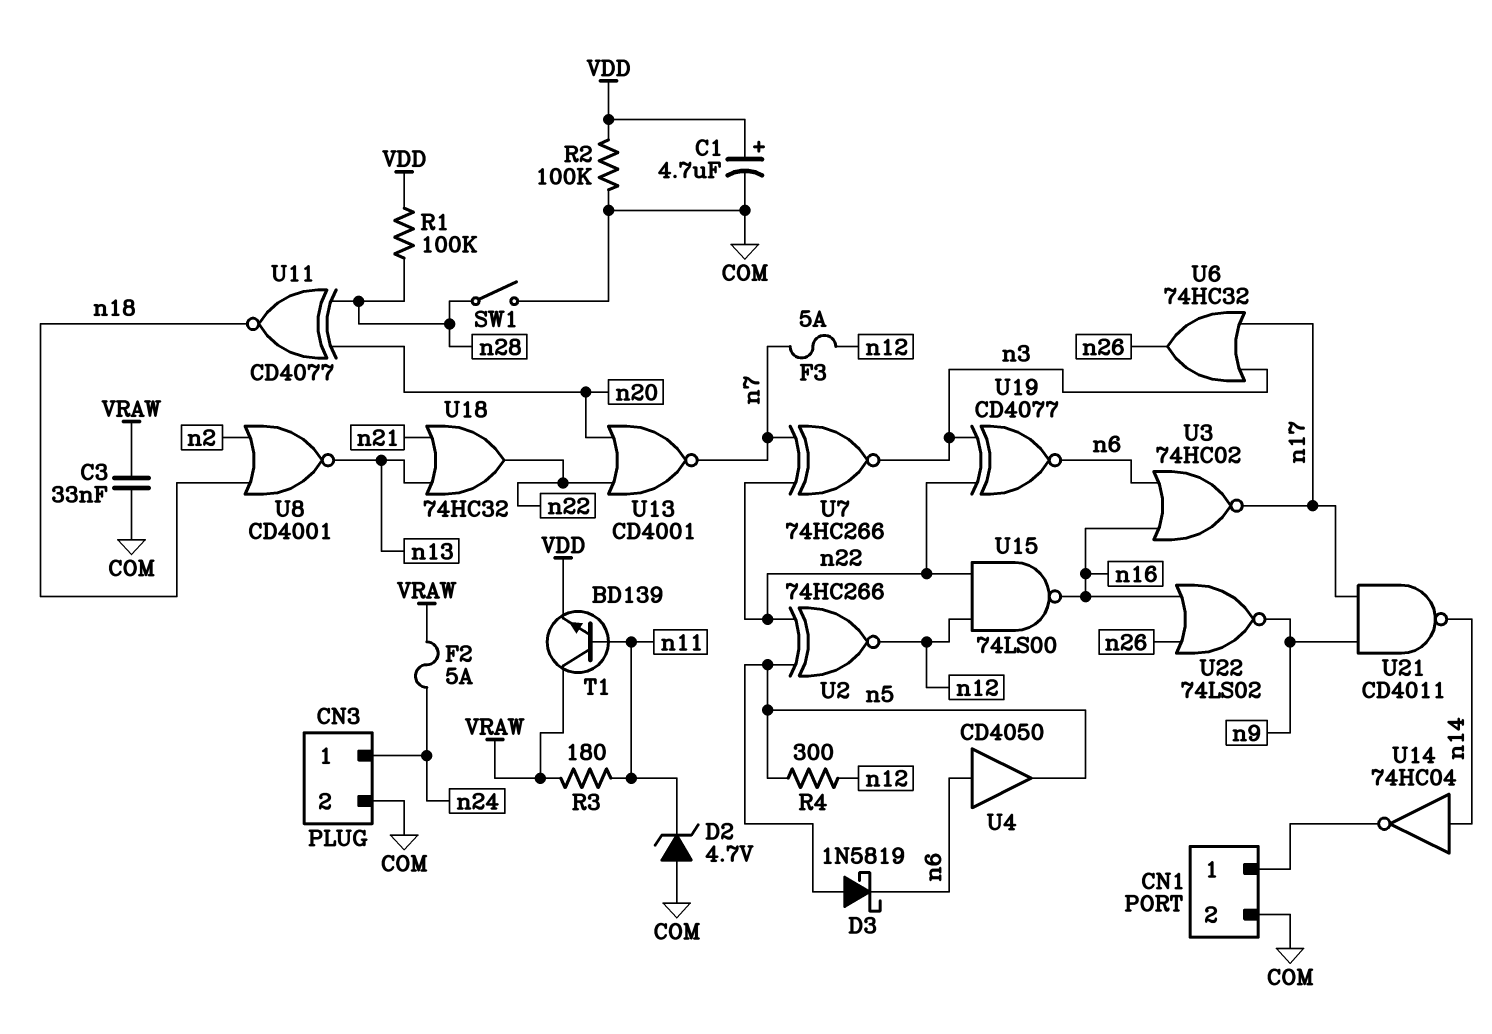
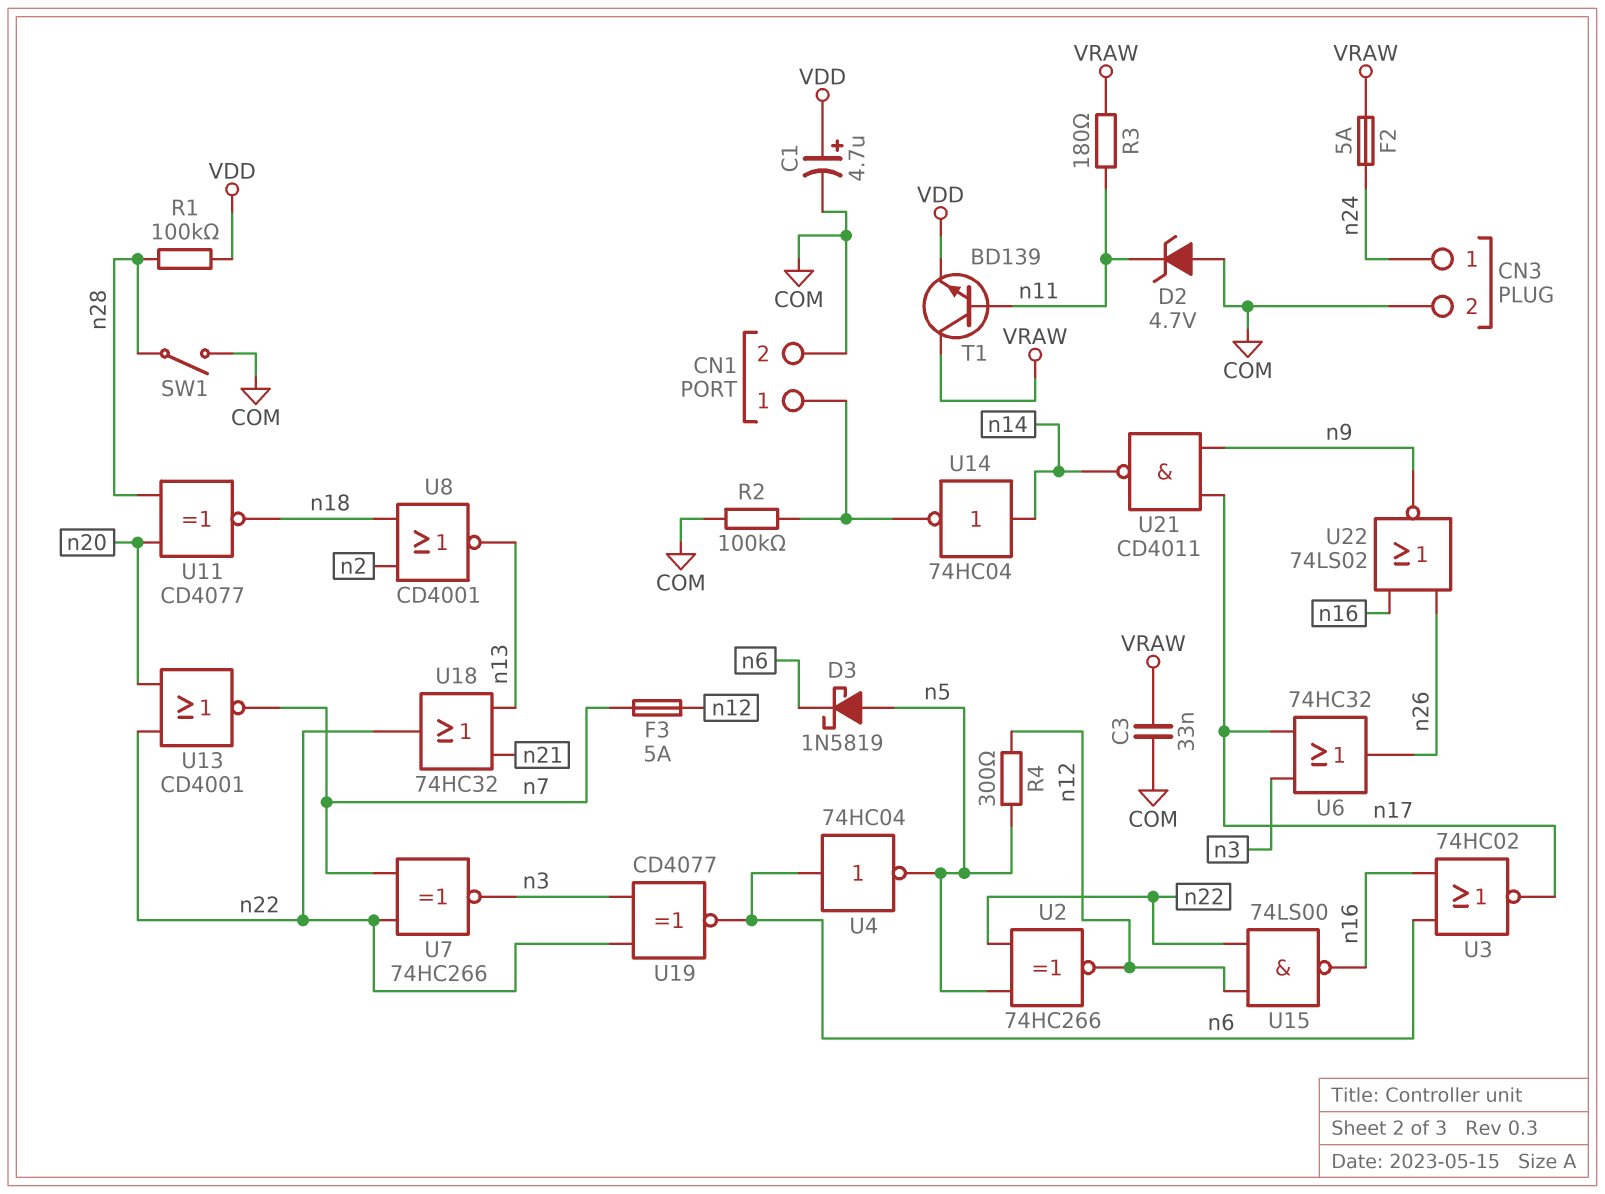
R2: 100k (COM, VDD) -> 100k (CN1/1, COM)
U4: buffer CD4050 (in n6, out n5) -> NOT 74HC04 (in n6, out n5)

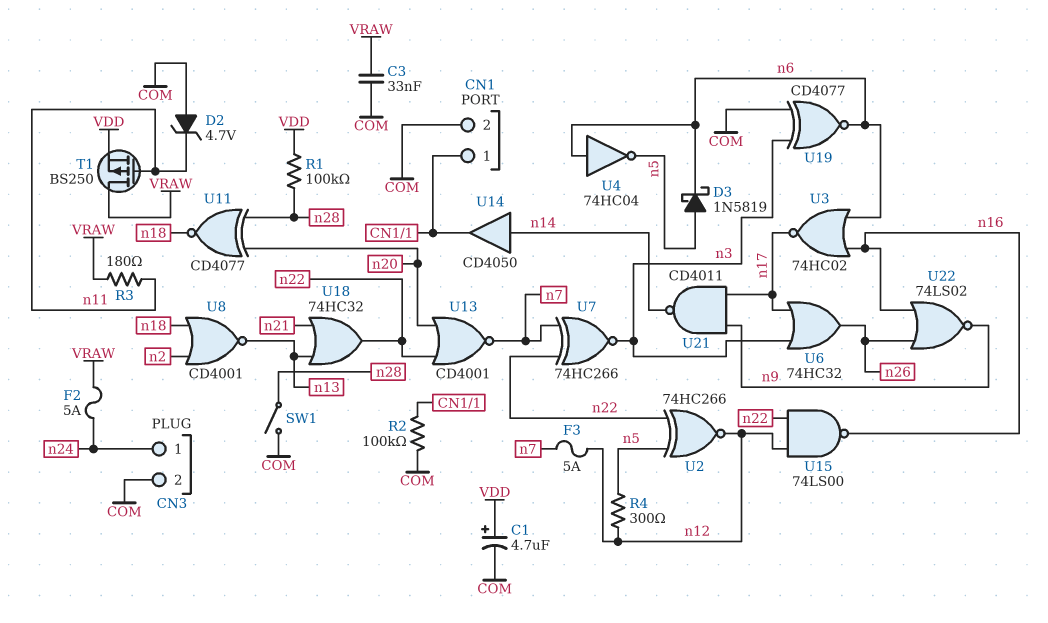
T1: NPN BD139 (B n11, C VRAW, E VDD) -> PMOS BS250 (G n11, D VRAW, S VDD)
U14: NOT 74HC04 (in n14, out CN1/1) -> buffer CD4050 (in n14, out CN1/1)
U19: XNOR CD4077 (in n3, in n22, out n6) -> XNOR CD4077 (in COM, in n3, out n6)

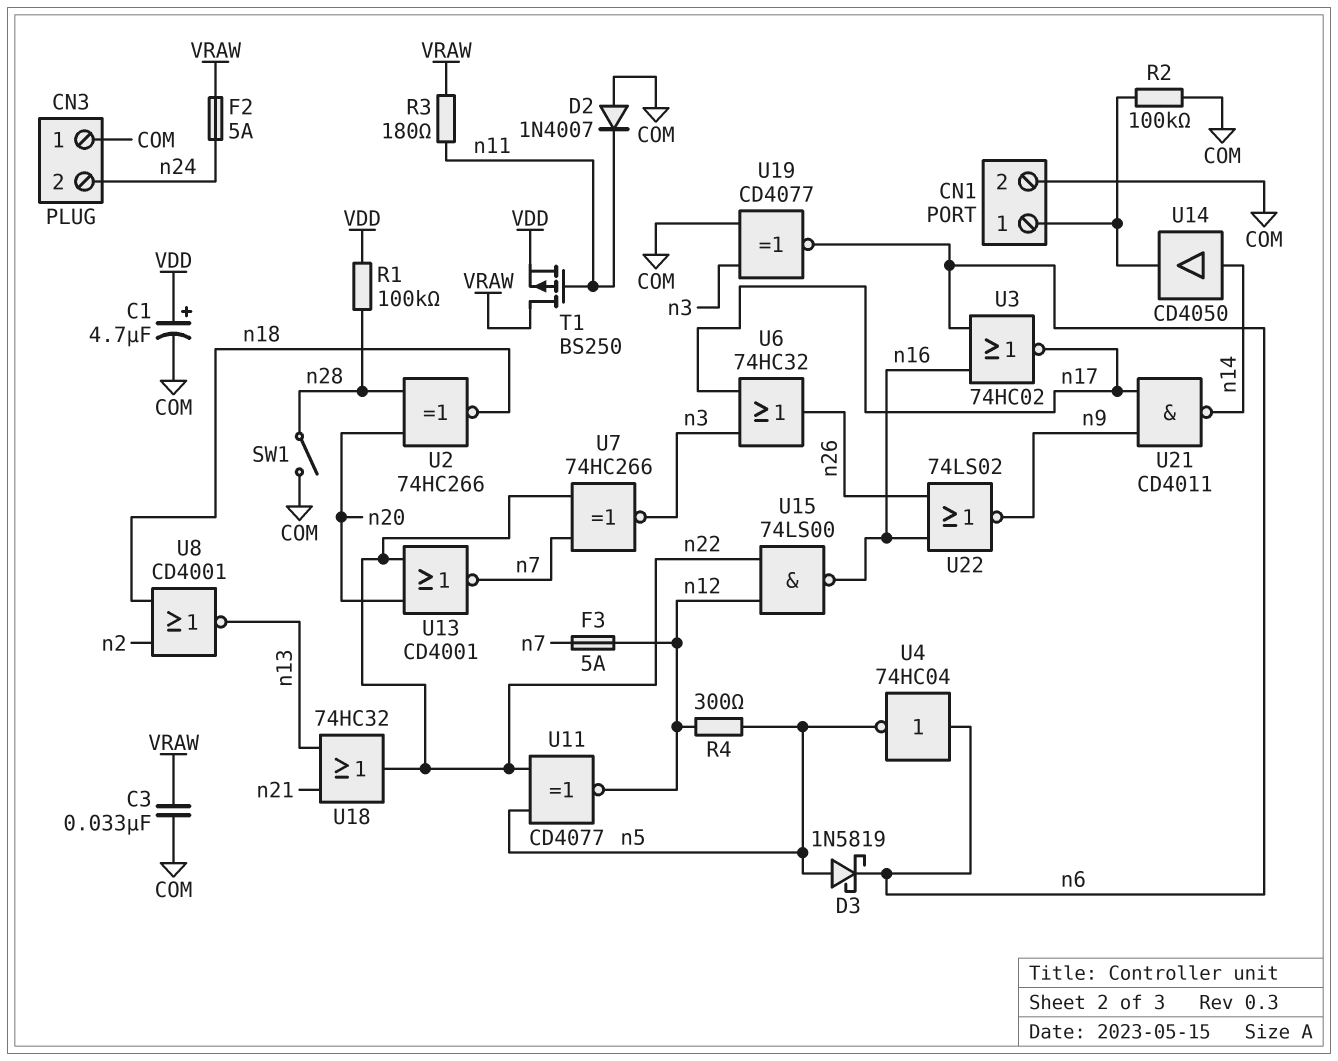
CN3 pin 1: n24 -> COM
CN3 pin 2: COM -> n24
D2: zener 4.7V (A COM, K n11) -> diode 1N4007 (A COM, K n11)
U2: XNOR 74HC266 (in n5, in n22, out n12) -> XNOR 74HC266 (in n20, in n28, out n18)
U11: XNOR CD4077 (in n20, in n28, out n18) -> XNOR CD4077 (in n5, in n22, out n12)

